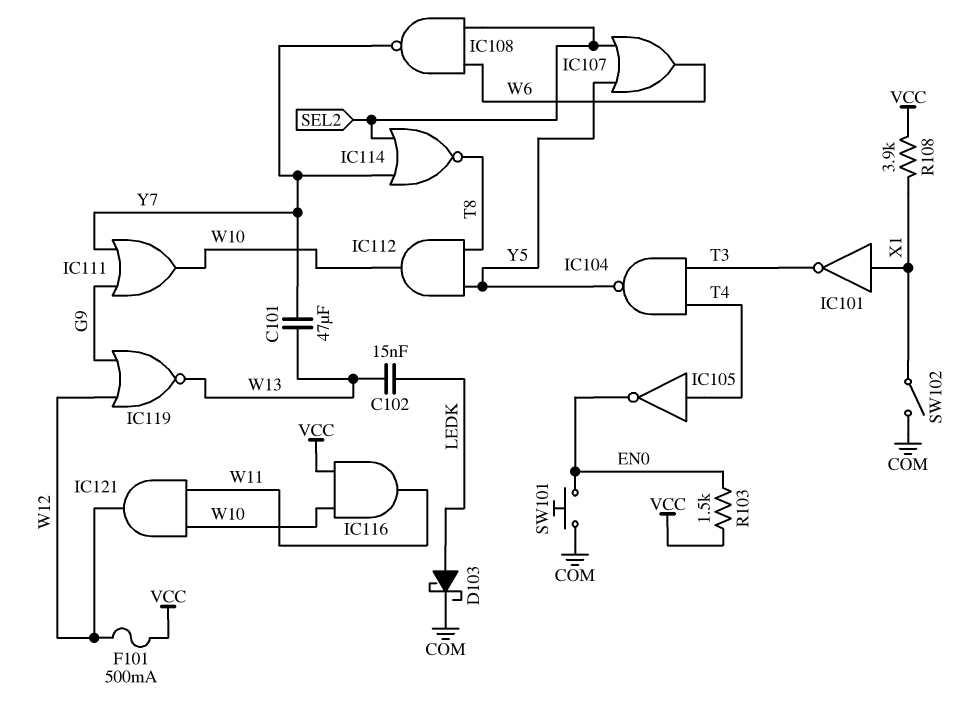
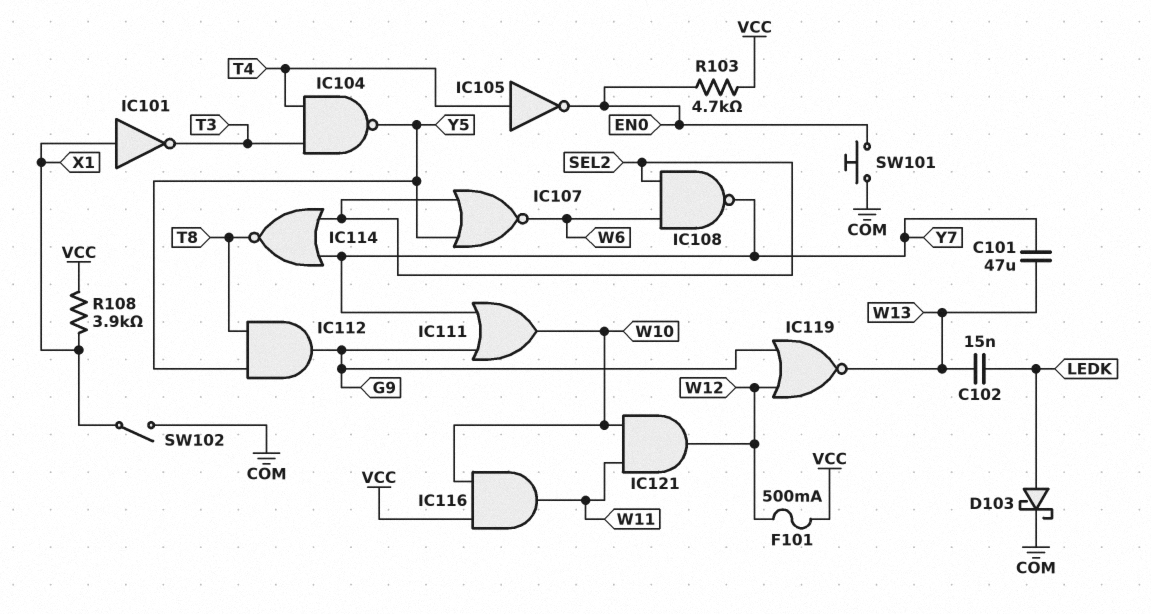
IC107: OR (in SEL2, in Y5, out W6) -> NOR (in SEL2, in Y5, out W6)
IC112: AND (in T8, in Y5, out W10) -> AND (in T8, in Y5, out G9)
R103: 1.5k (EN0, VCC) -> 4.7k (EN0, VCC)

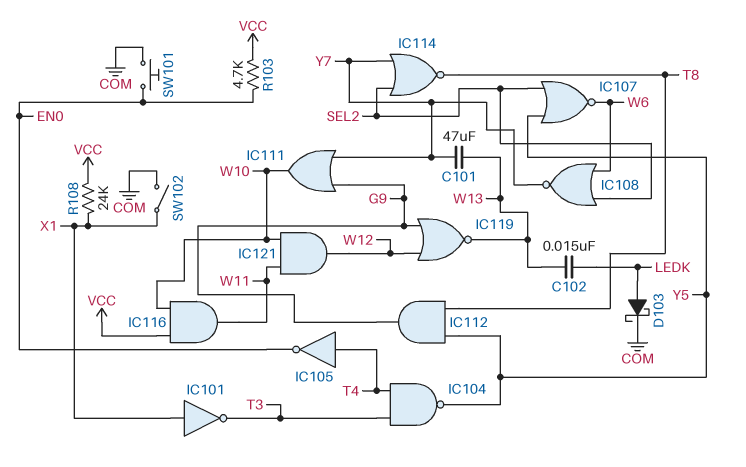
F101: 500mA (VCC, W12) -> none
IC108: NAND (in SEL2, in W6, out Y7) -> NOR (in SEL2, in W6, out Y7)
R108: 3.9k (VCC, X1) -> 24k (VCC, X1)

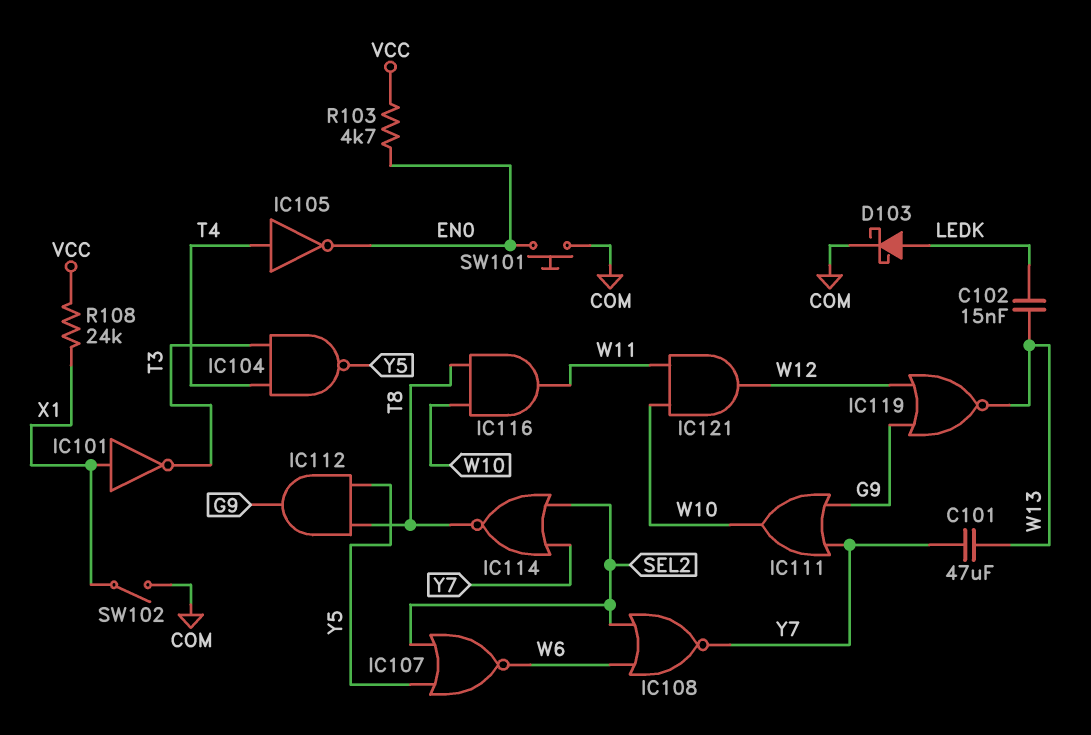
IC116: AND (in VCC, in W10, out W11) -> AND (in T8, in W10, out W11)

